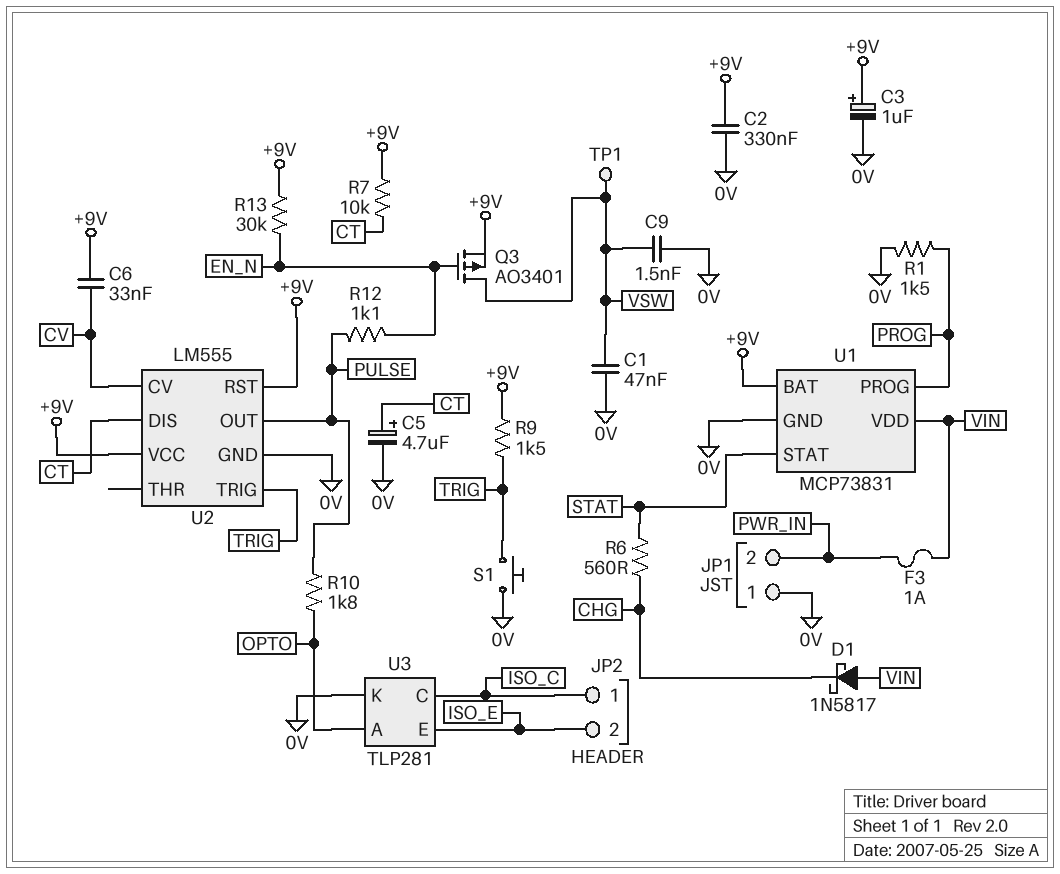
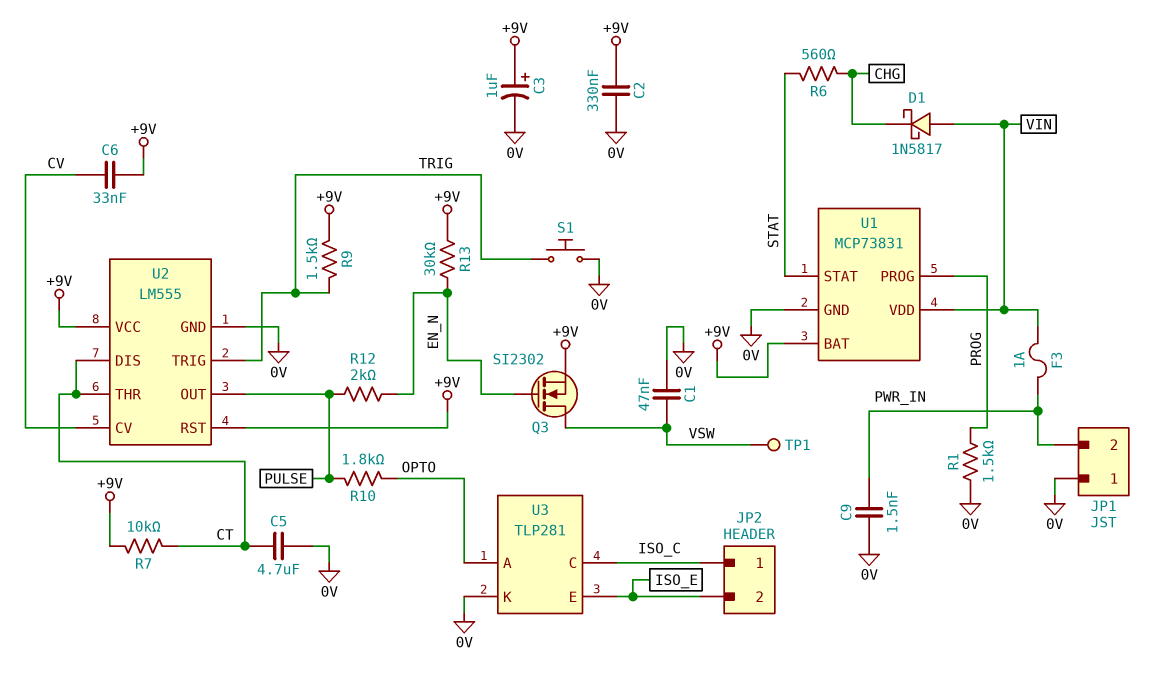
C5: 4.7uF (plus CT, minus 0V) -> 4.7uF (0V, CT)
C9: 1.5nF (0V, VSW) -> 1.5nF (0V, PWR_IN)
Q3: PMOS AO3401 (G EN_N, D VSW, S +9V) -> NMOS SI2302 (G EN_N, D VSW, S +9V)
R12: 1.1k (EN_N, PULSE) -> 2k (EN_N, PULSE)
U2 pin THR: none -> CT

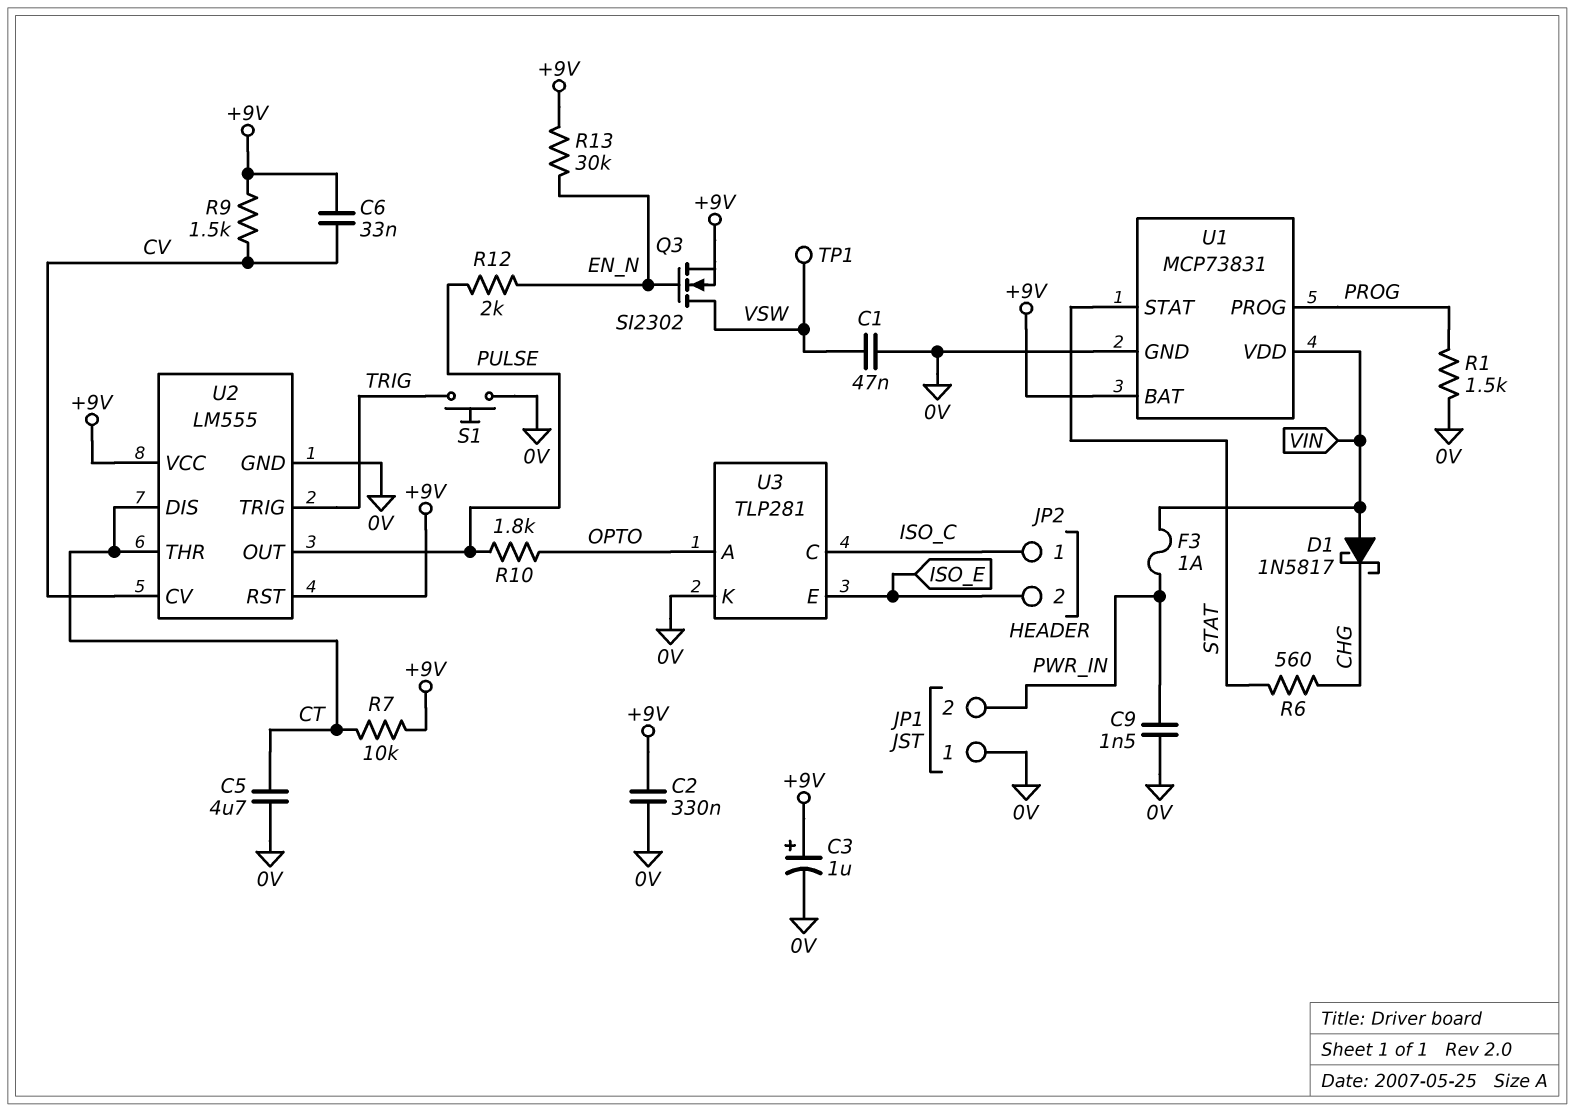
R9: 1.5k (+9V, TRIG) -> 1.5k (+9V, CV)

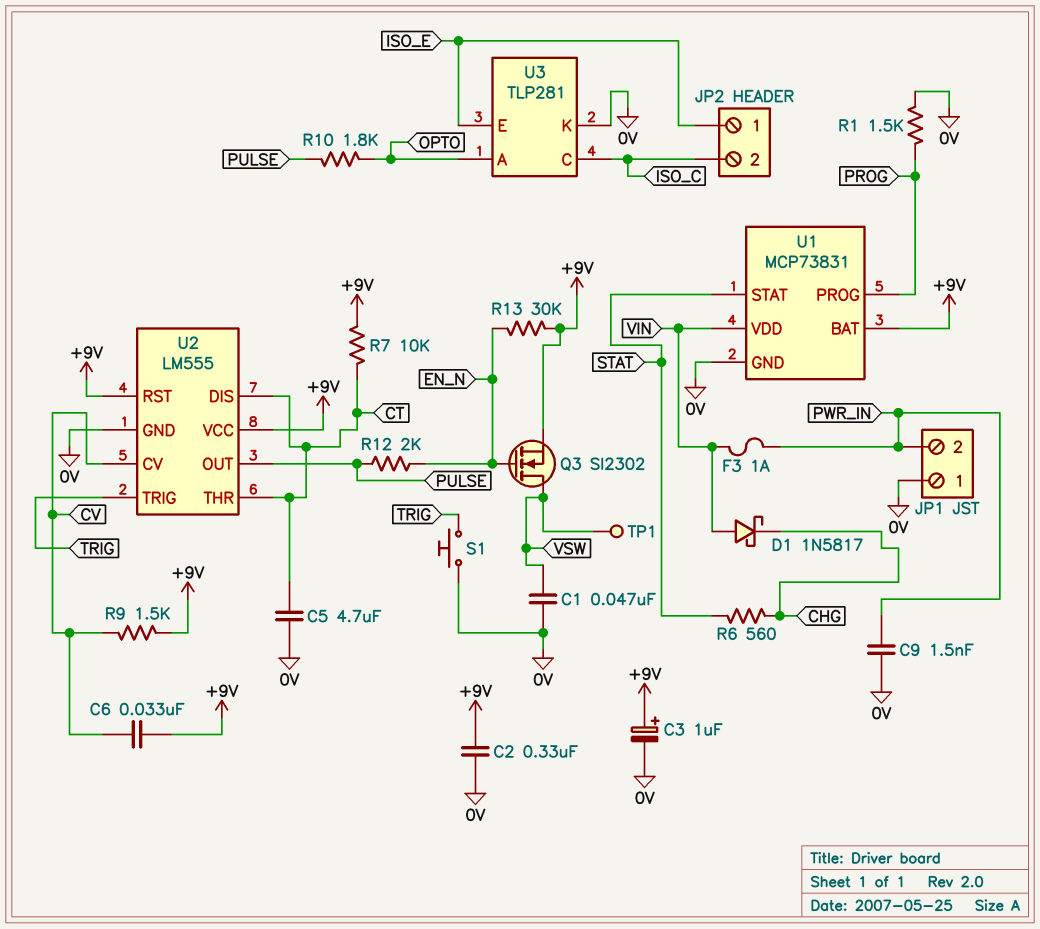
JP2 pin 1: ISO_C -> ISO_E
JP2 pin 2: ISO_E -> ISO_C

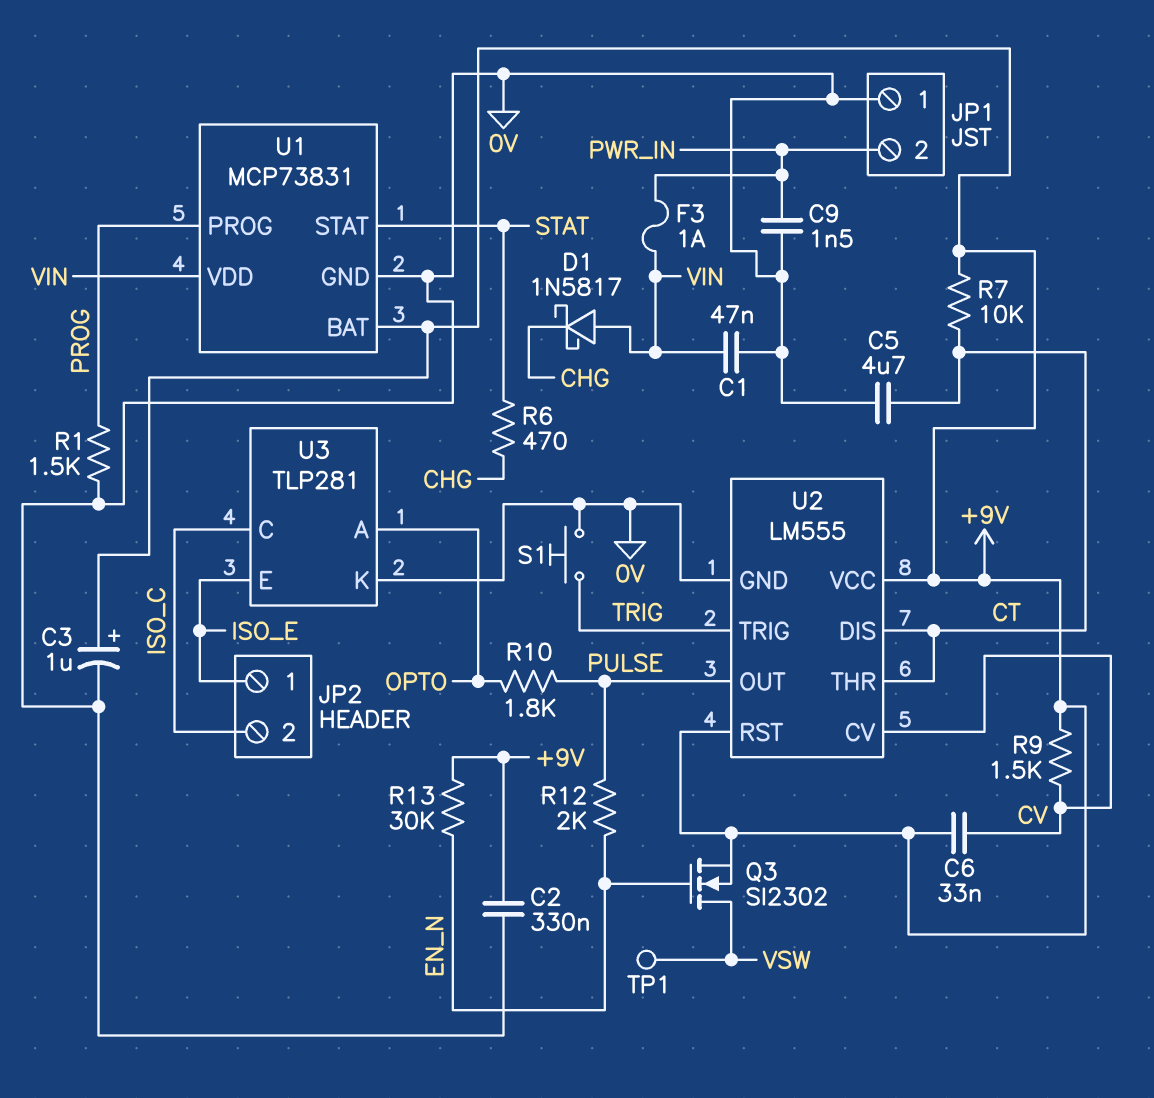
C1: 47nF (0V, VSW) -> 47nF (0V, VIN)
R6: 560 (CHG, STAT) -> 470 (CHG, STAT)

